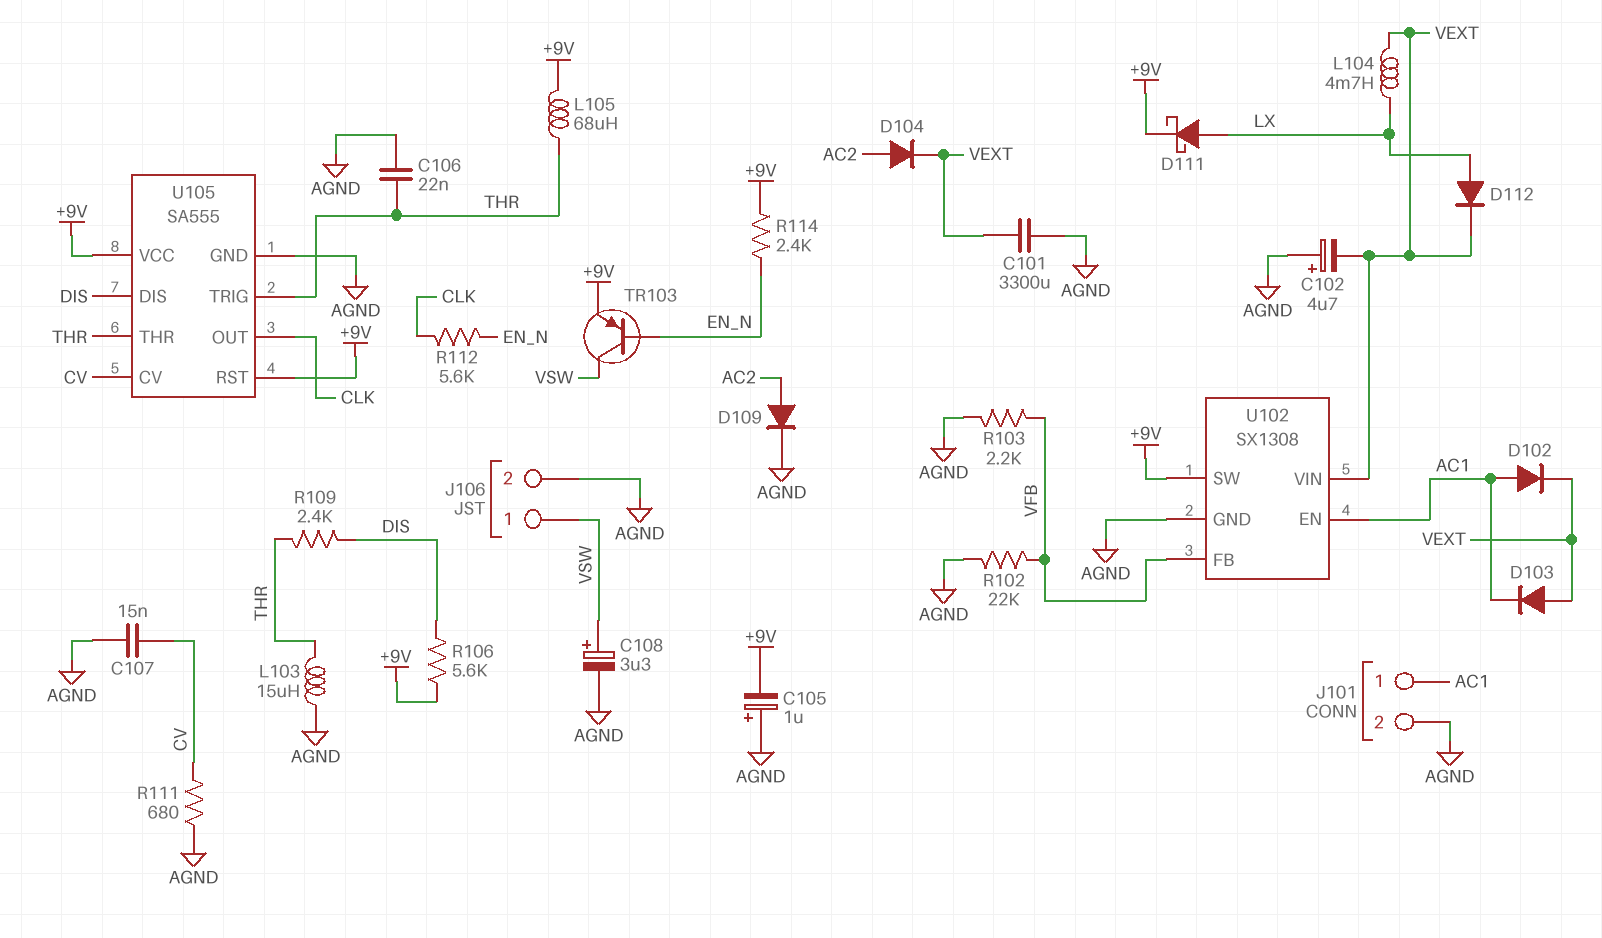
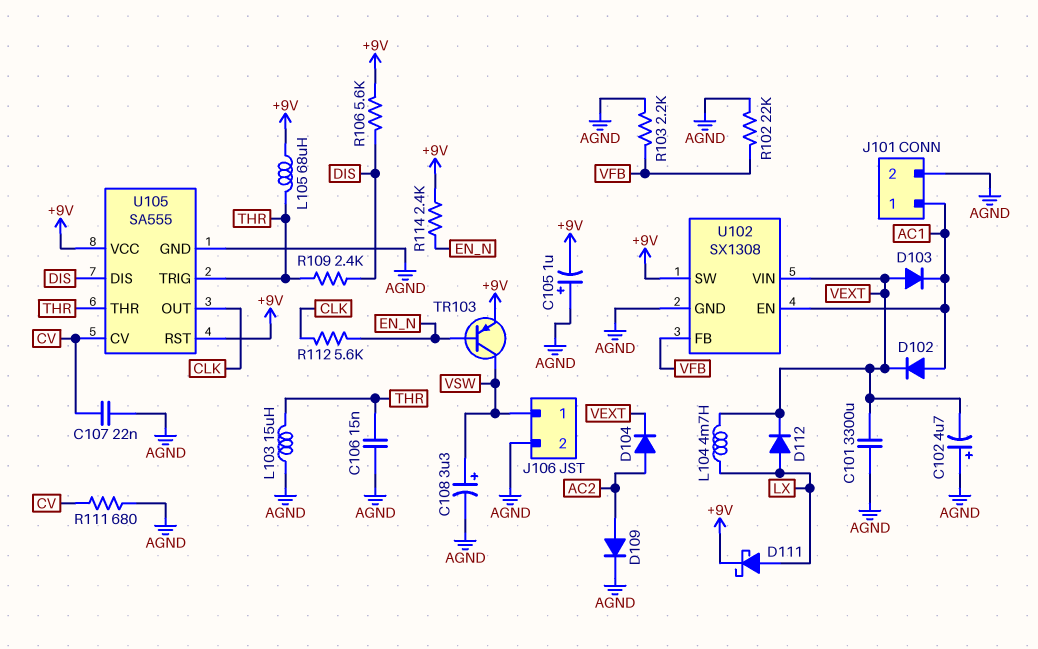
C106: 22nF (AGND, THR) -> 15nF (AGND, THR)
C107: 15nF (AGND, CV) -> 22nF (AGND, CV)

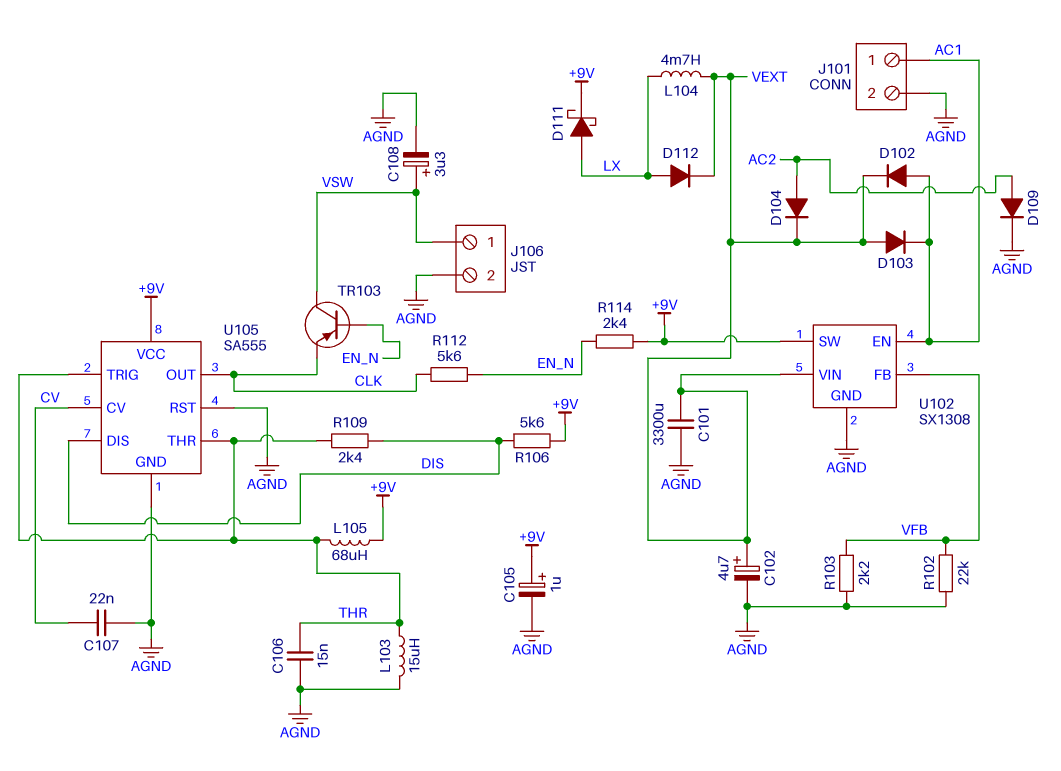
C102: 4.7uF (plus AGND, minus VEXT) -> 4.7uF (plus VEXT, minus AGND)
C105: 1uF (plus AGND, minus +9V) -> 1uF (plus +9V, minus AGND)
R111: 680 (AGND, CV) -> none
TR103: PNP (B EN_N, C VSW, E +9V) -> PNP (B EN_N, C VSW, E CLK)
U105 pin RST: +9V -> AGND

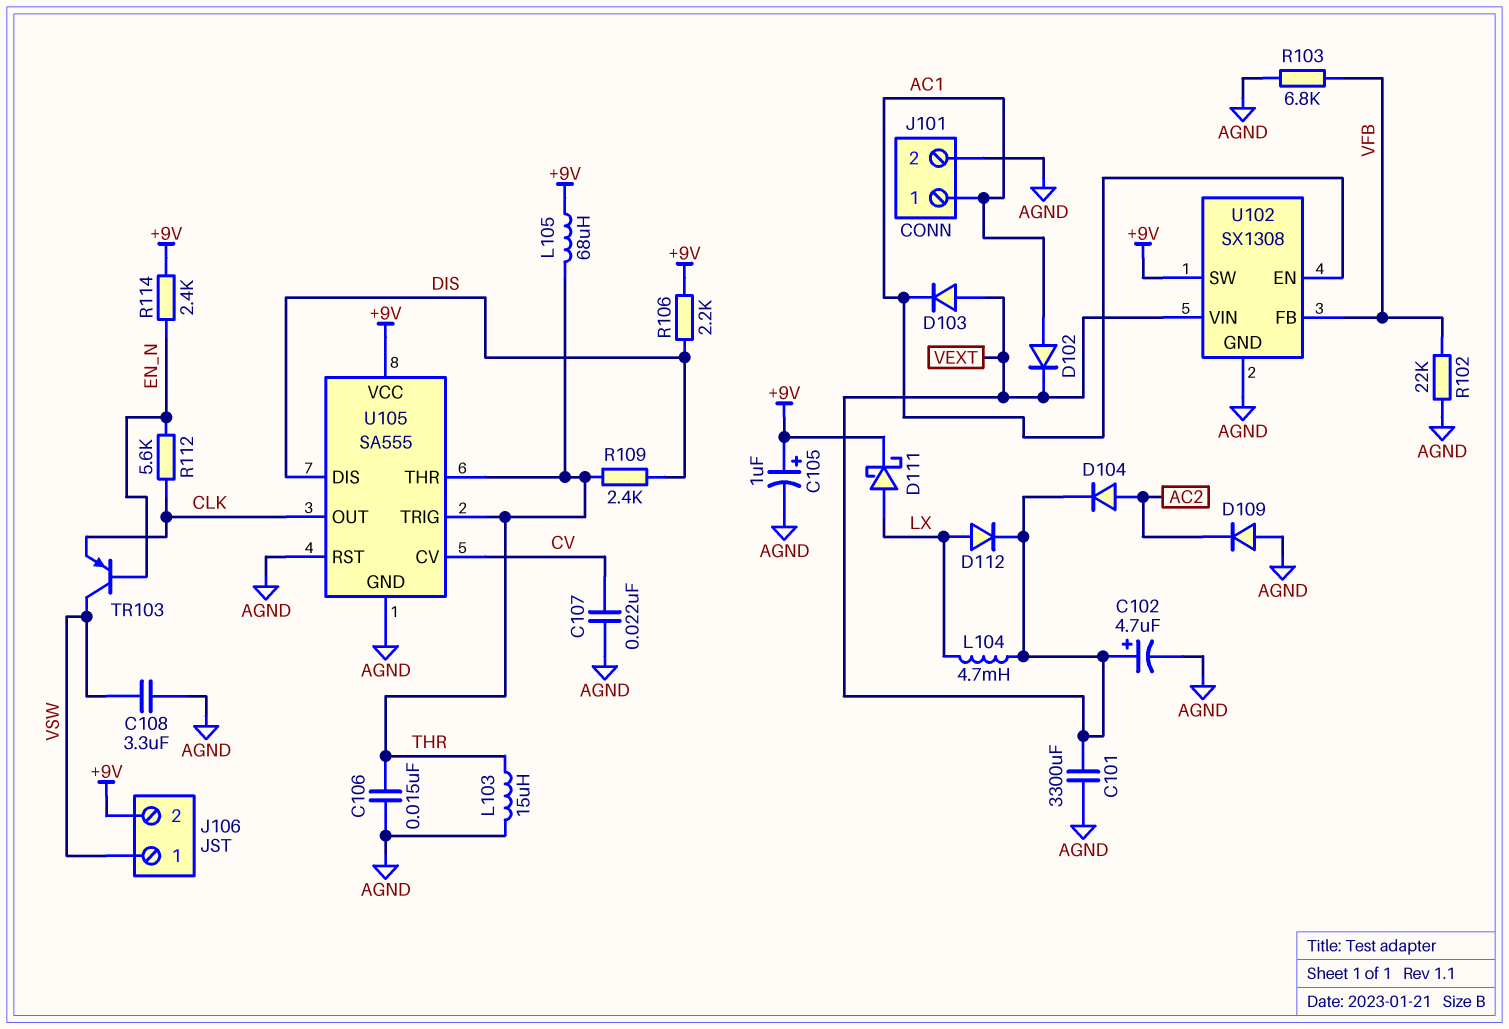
C108: 3.3uF (plus VSW, minus AGND) -> 3.3uF (AGND, VSW)
D109: diode (A AC2, K AGND) -> diode (A AGND, K AC2)
J106 pin 2: AGND -> +9V
R103: 2.2k (AGND, VFB) -> 6.8k (AGND, VFB)
R106: 5.6k (+9V, DIS) -> 2.2k (+9V, DIS)

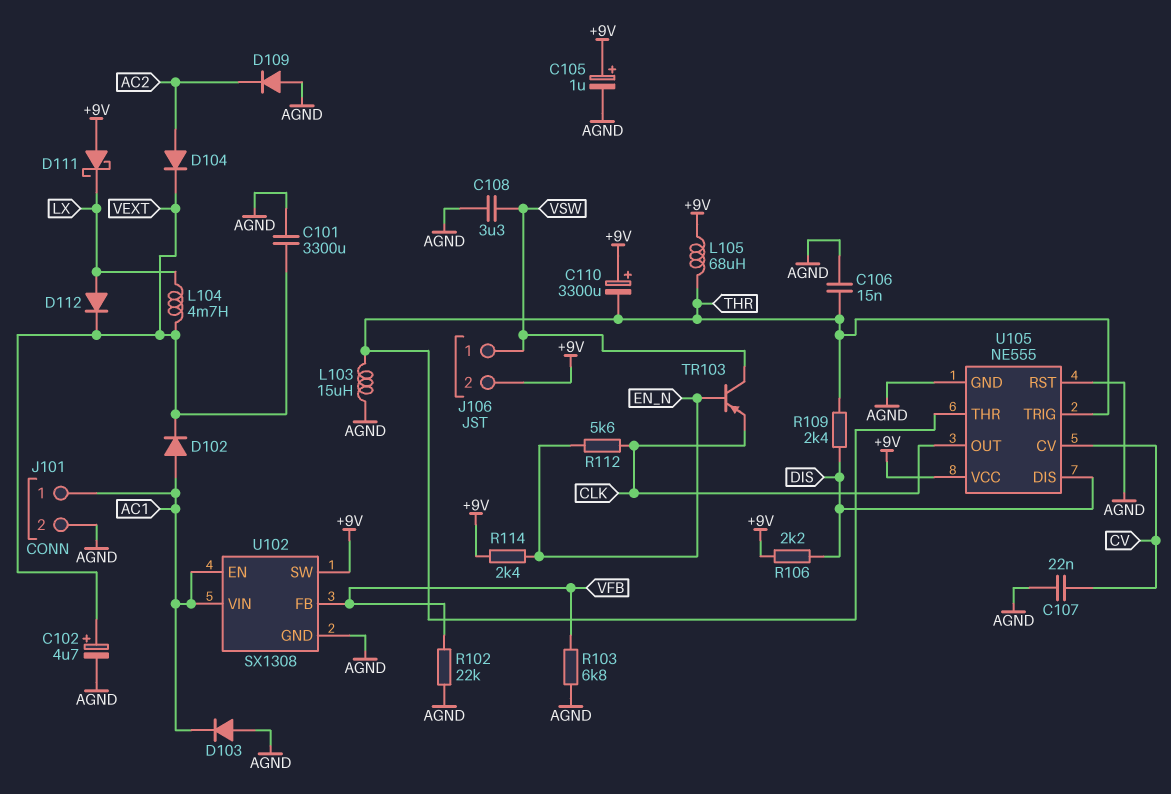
C110: none -> 3300uF (plus +9V, minus THR)
D103: diode (A VEXT, K AC1) -> diode (A AGND, K AC1)
D111: schottky (A LX, K +9V) -> schottky (A +9V, K LX)
U102 pin VIN: VEXT -> AC1
U105: SA555 -> NE555

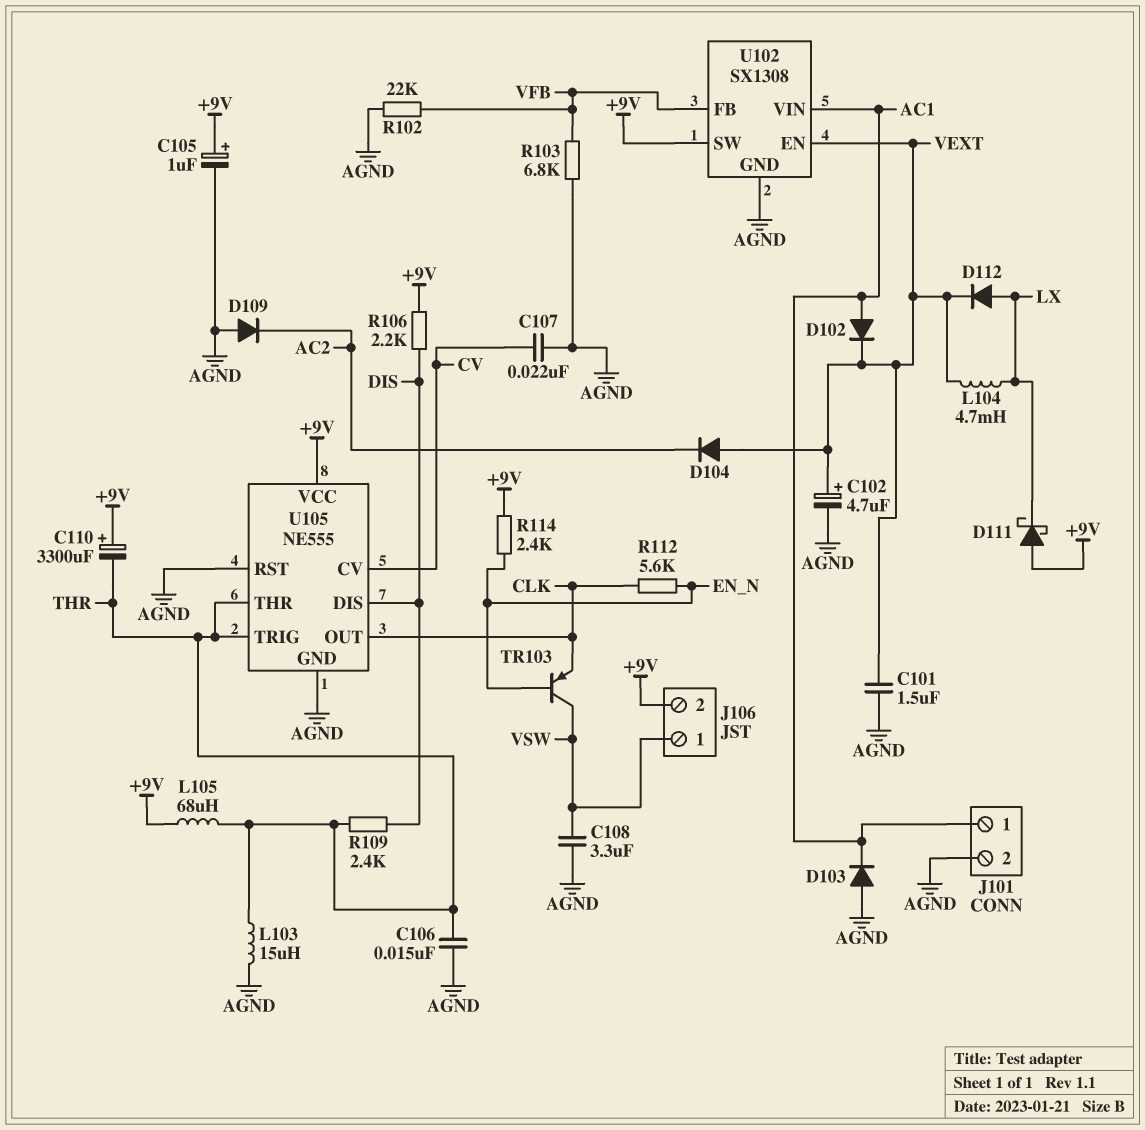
C101: 3300uF (AGND, VEXT) -> 1.5uF (AGND, VEXT)
D104: diode (A AC2, K VEXT) -> diode (A VEXT, K AC2)
U102 pin EN: AC1 -> VEXT

